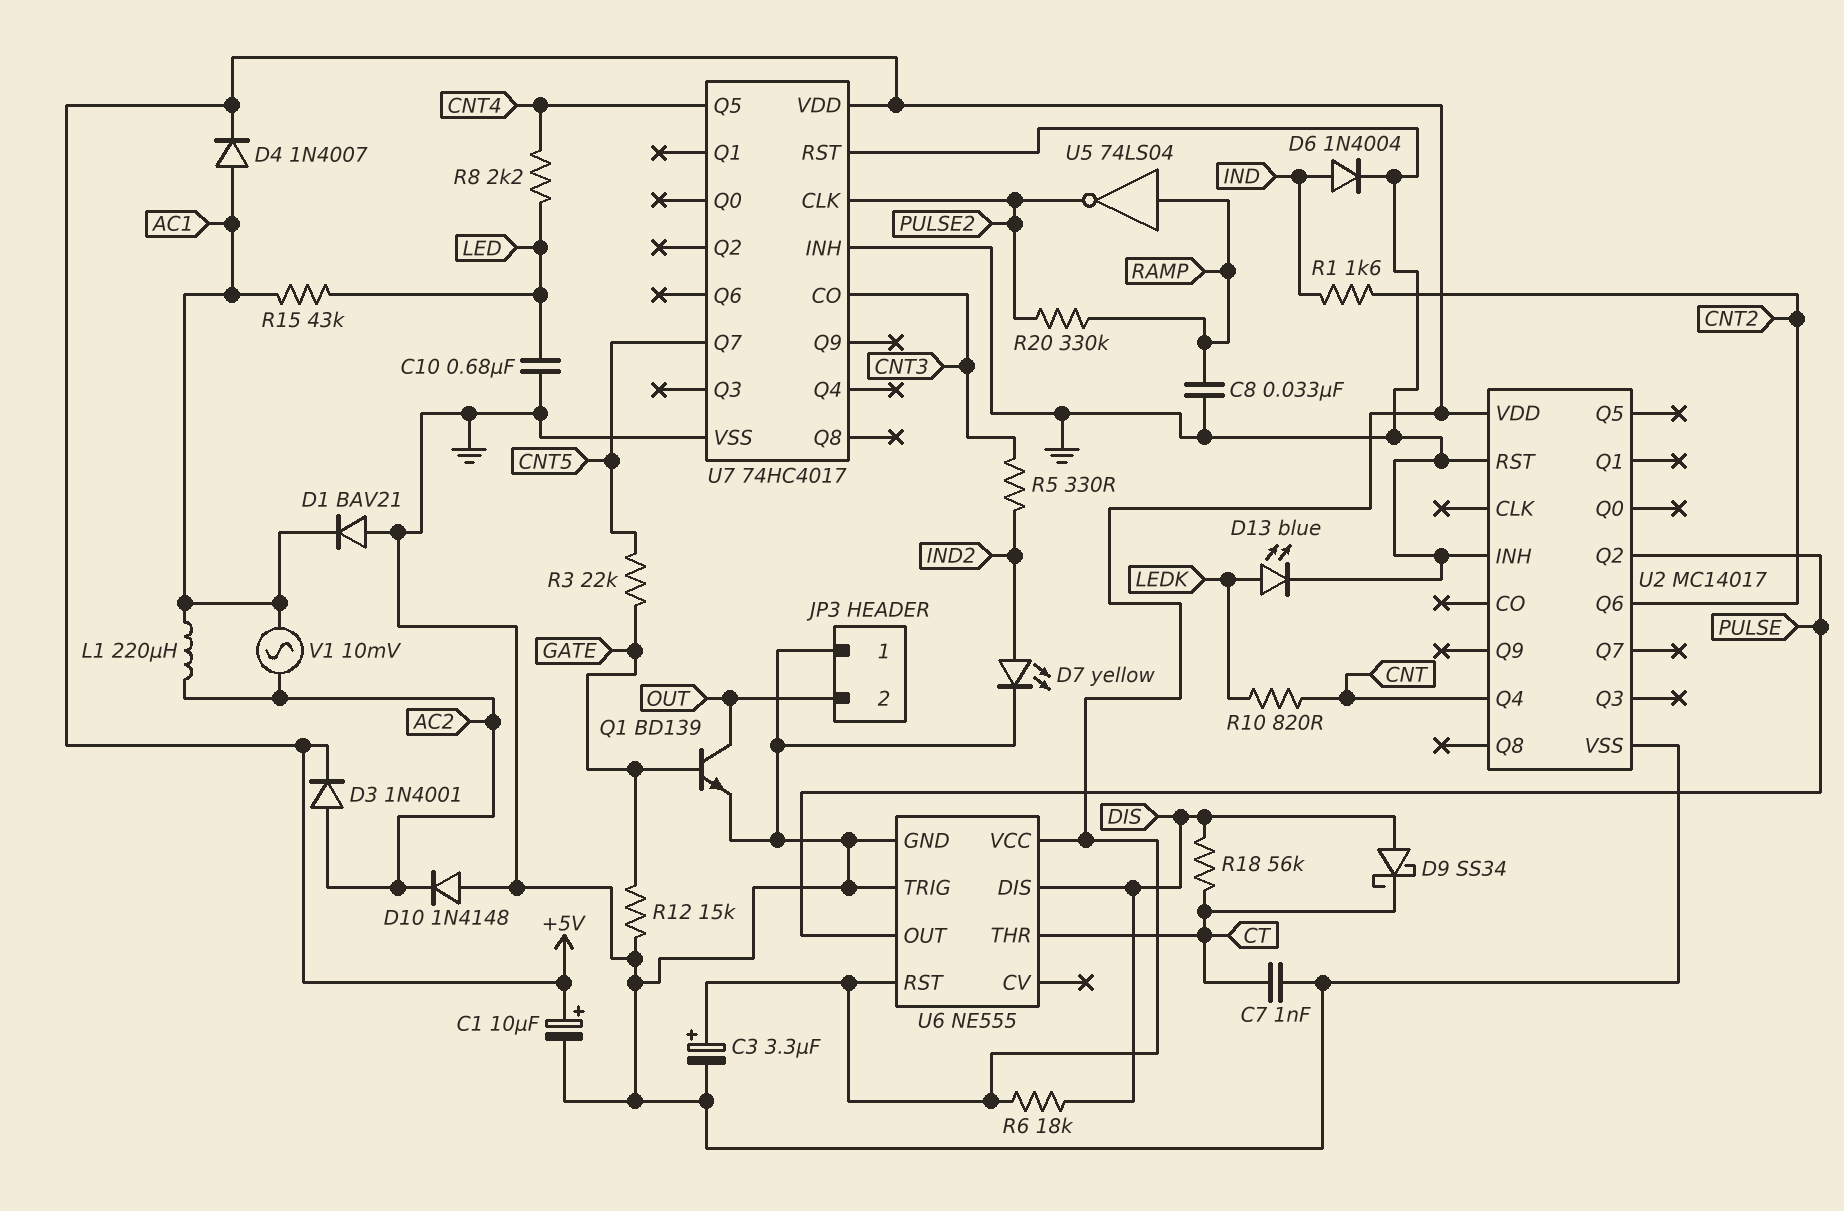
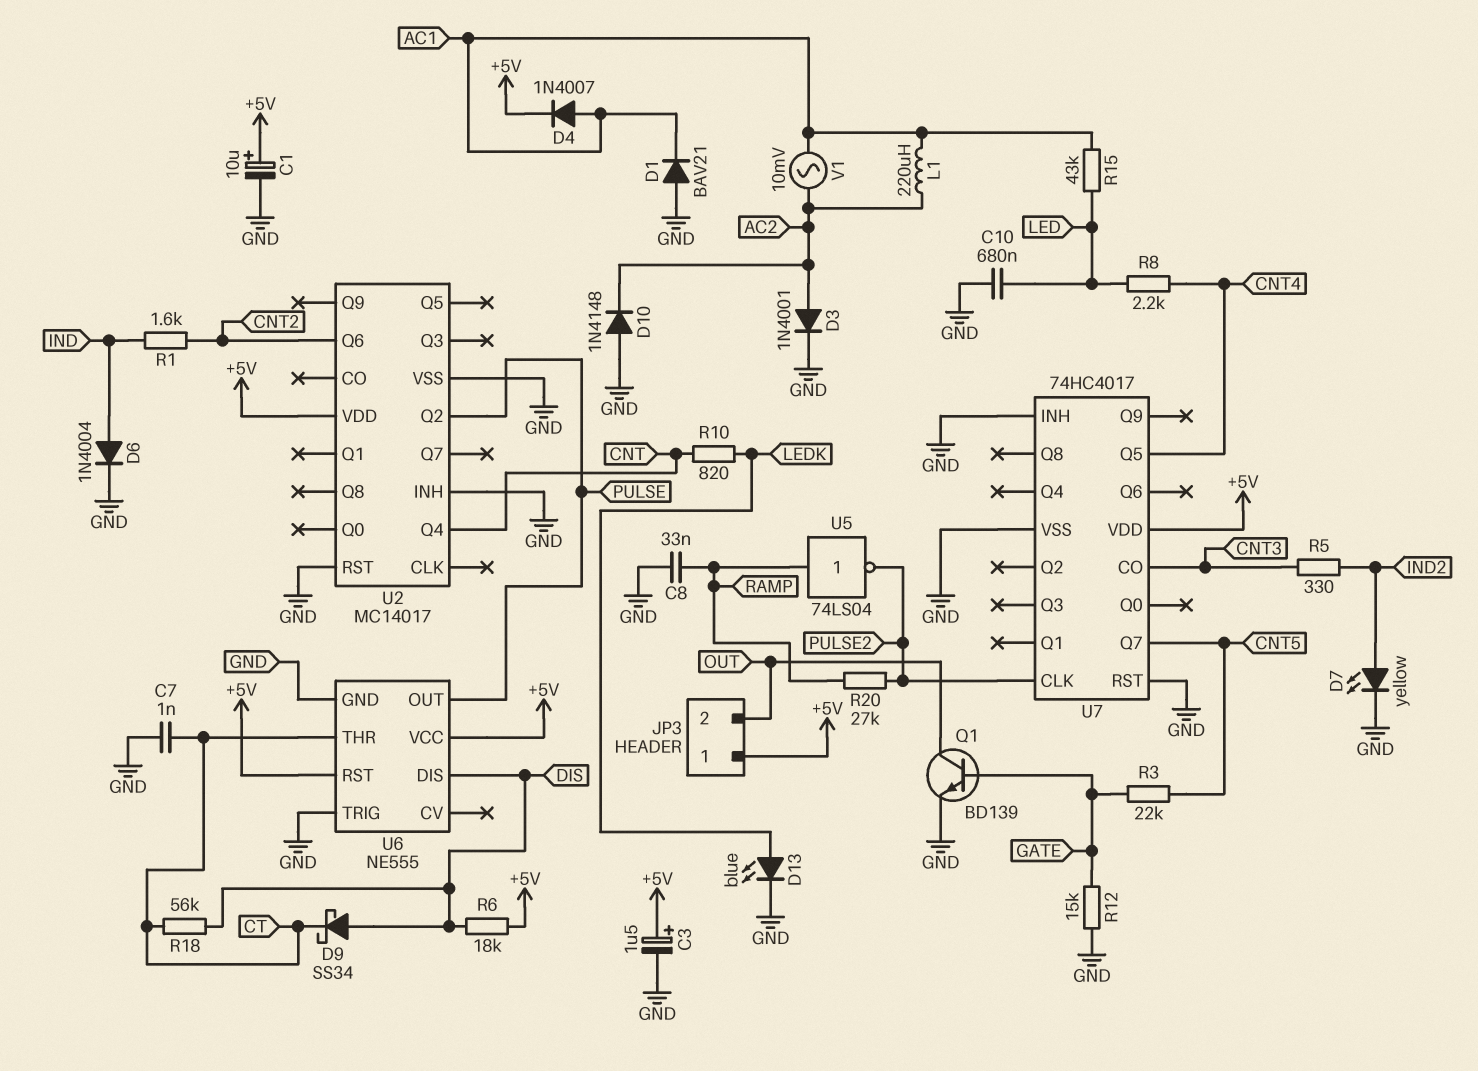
C3: 3.3uF (plus +5V, minus GND) -> 1.5uF (plus +5V, minus GND)
D3: diode 1N4001 (A AC2, K +5V) -> diode 1N4001 (A AC2, K GND)
JP3 pin 1: GND -> +5V
R20: 330k (PULSE2, RAMP) -> 27k (PULSE2, RAMP)

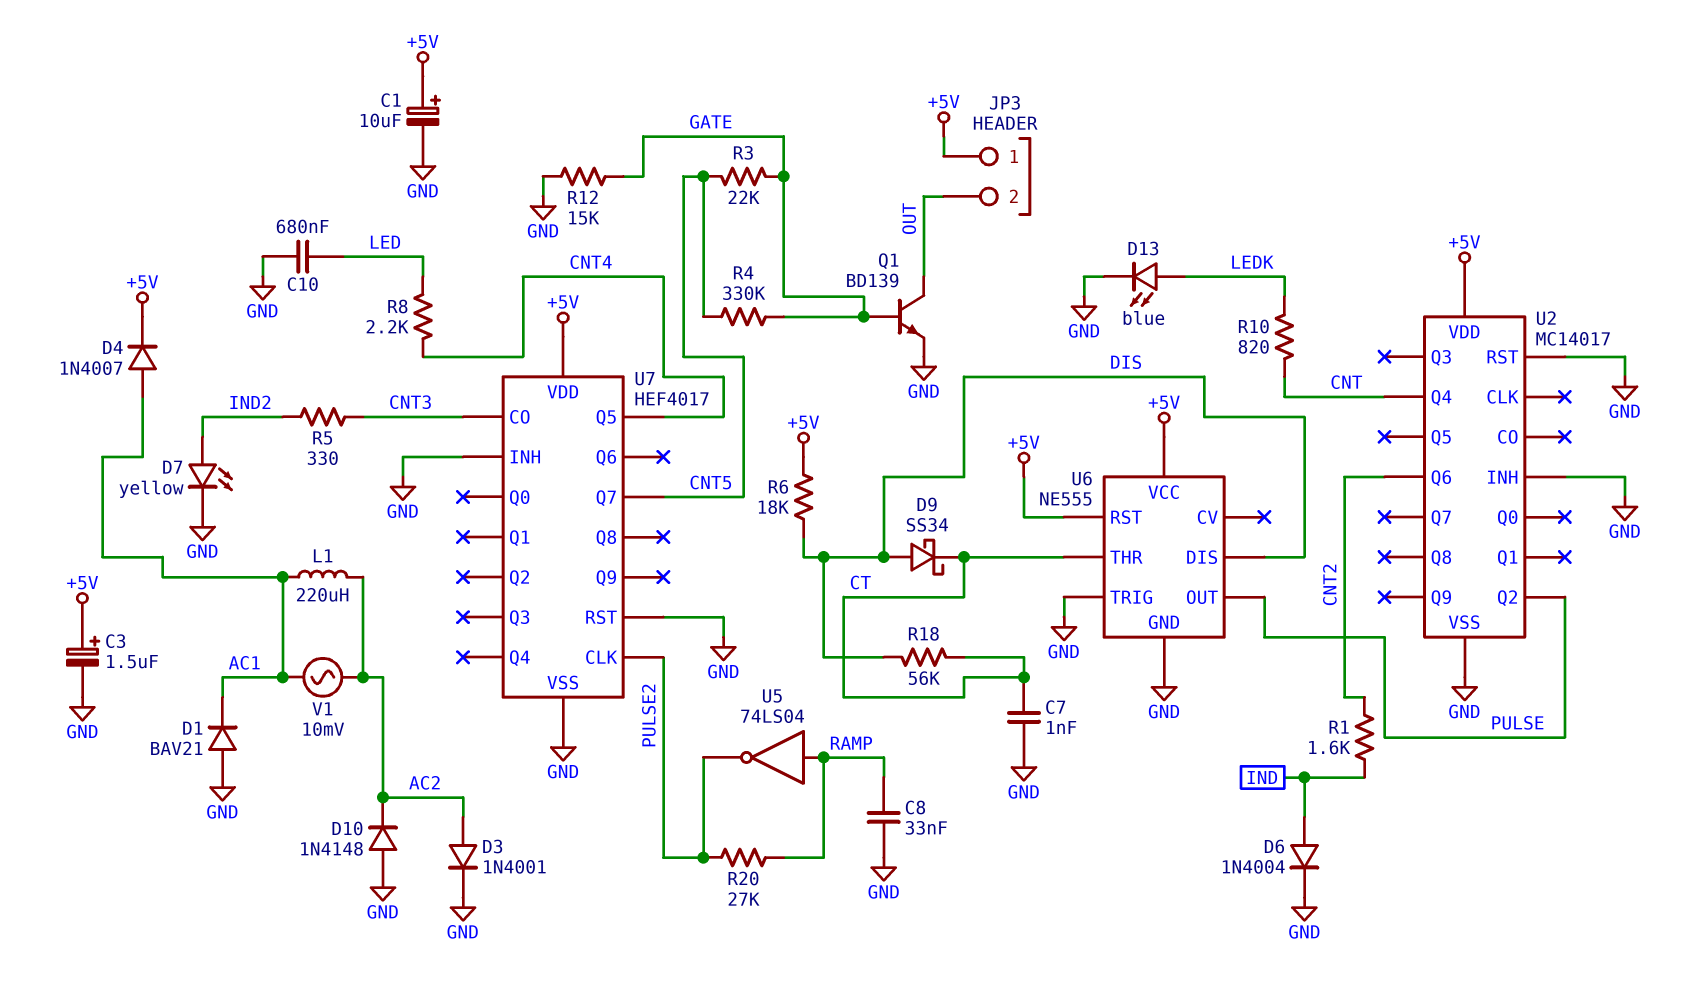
R4: none -> 330k (CNT5, GATE)
R15: 43k (AC1, LED) -> none
U7: 74HC4017 -> HEF4017

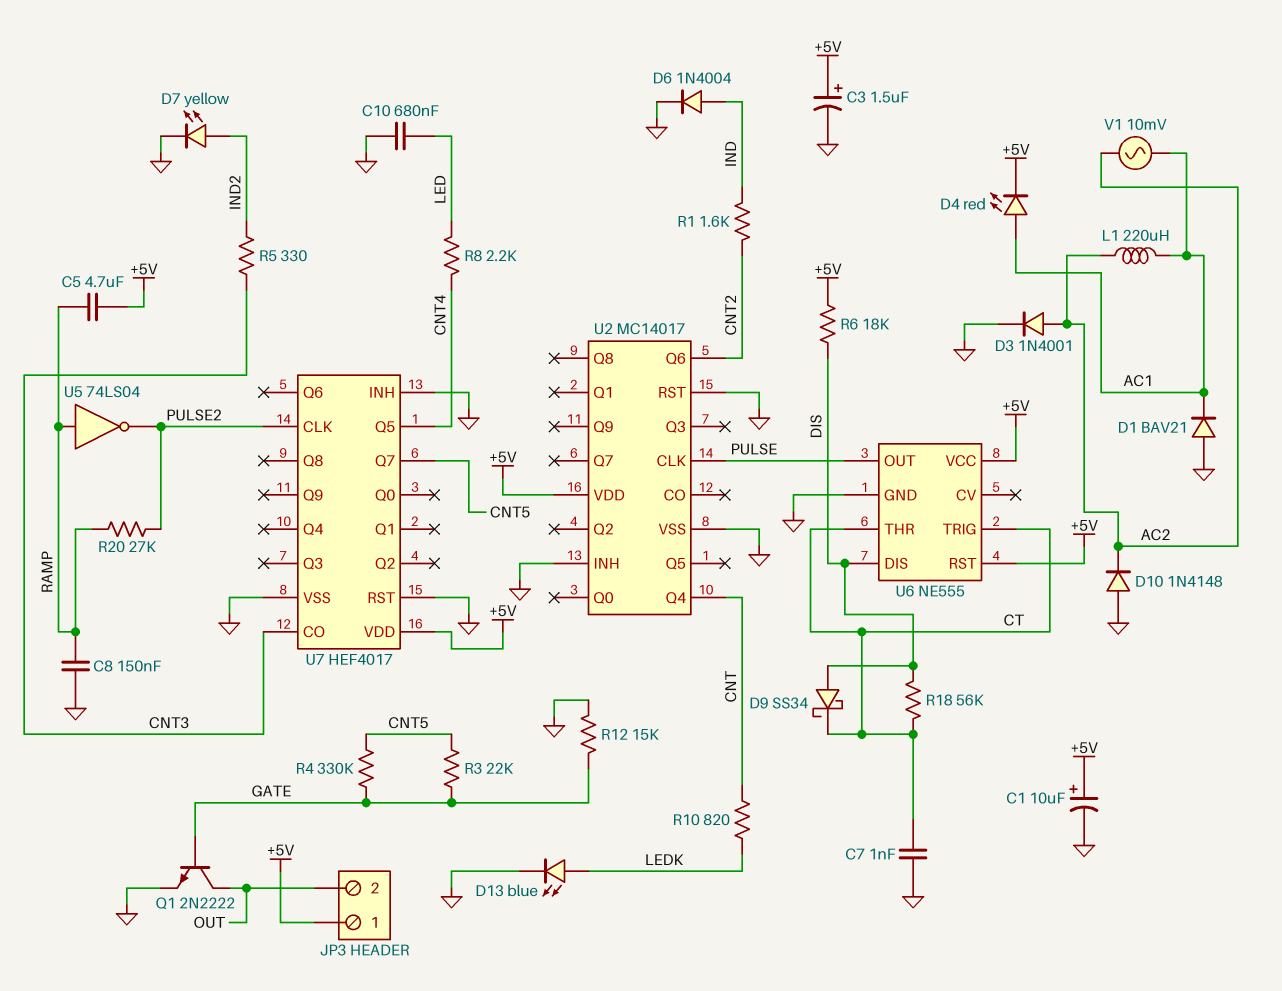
C5: none -> 4.7uF (+5V, RAMP)
C8: 33nF (GND, RAMP) -> 150nF (GND, RAMP)
D4: diode 1N4007 (A AC1, K +5V) -> LED red (A AC1, K +5V)
Q1: NPN BD139 (B GATE, C OUT, E GND) -> NPN 2N2222 (B GATE, C OUT, E GND)
U2 pin CLK: none -> PULSE
U2 pin Q2: PULSE -> none
U6 pin TRIG: GND -> CT

